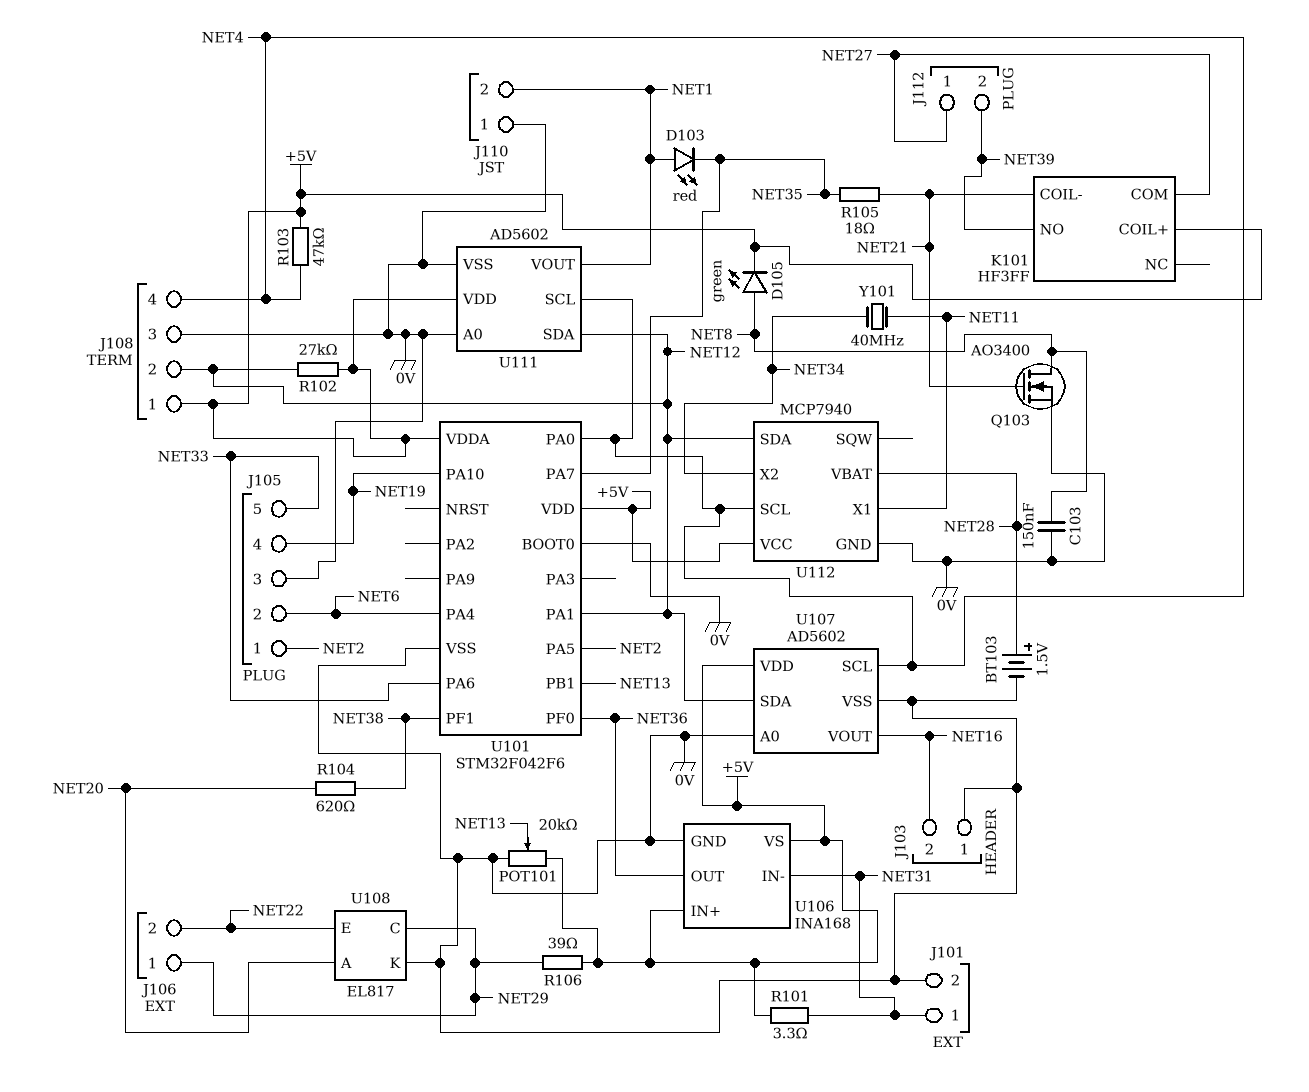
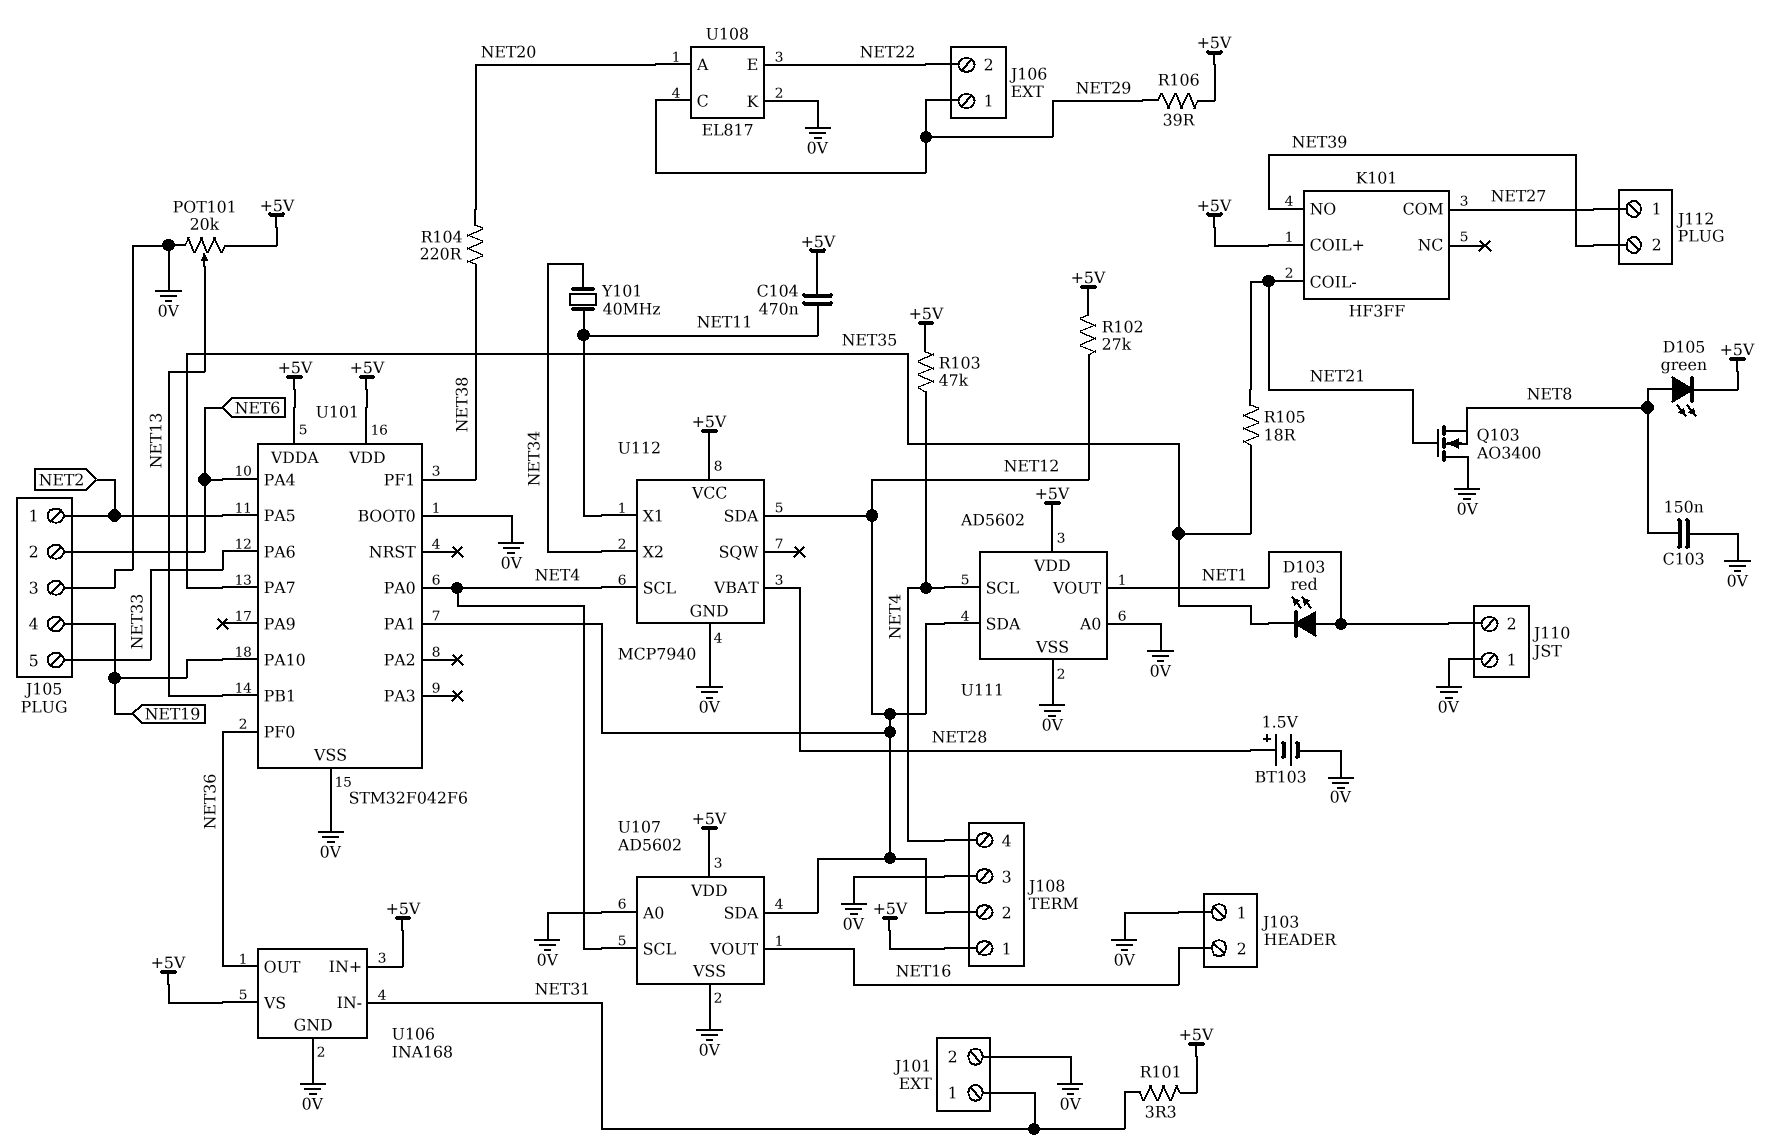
C104: none -> 470nF (+5V, NET11)
Q103: NMOS AO3400 (G NET21, D NET8, S 0V) -> NMOS AO3400 (G NET21, D 0V, S NET8)
R104: 620 (NET20, NET38) -> 220 (NET20, NET38)

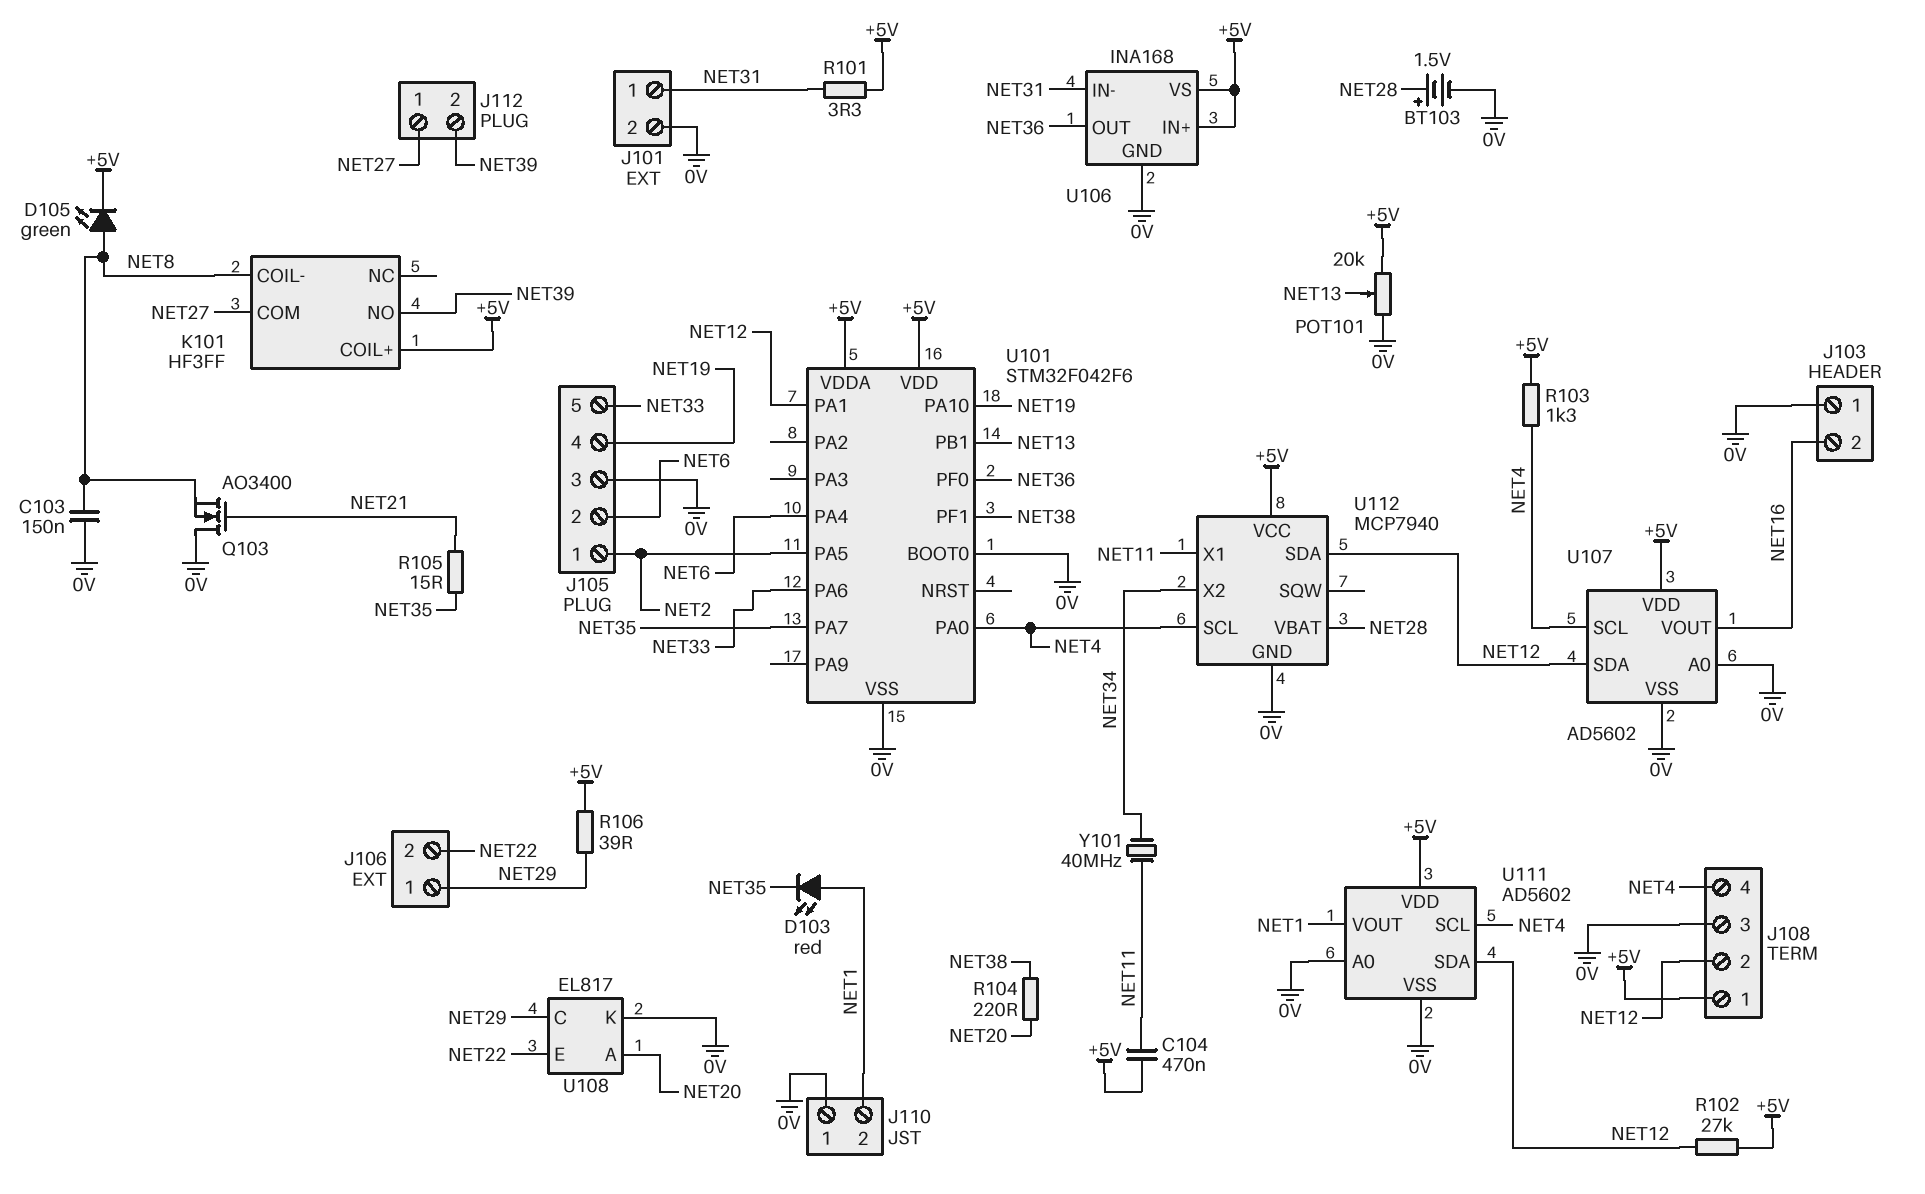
K101 pin COIL-: NET21 -> NET8
R103: 47k (+5V, NET4) -> 1.3k (+5V, NET4)
R105: 18 (NET21, NET35) -> 15 (NET21, NET35)

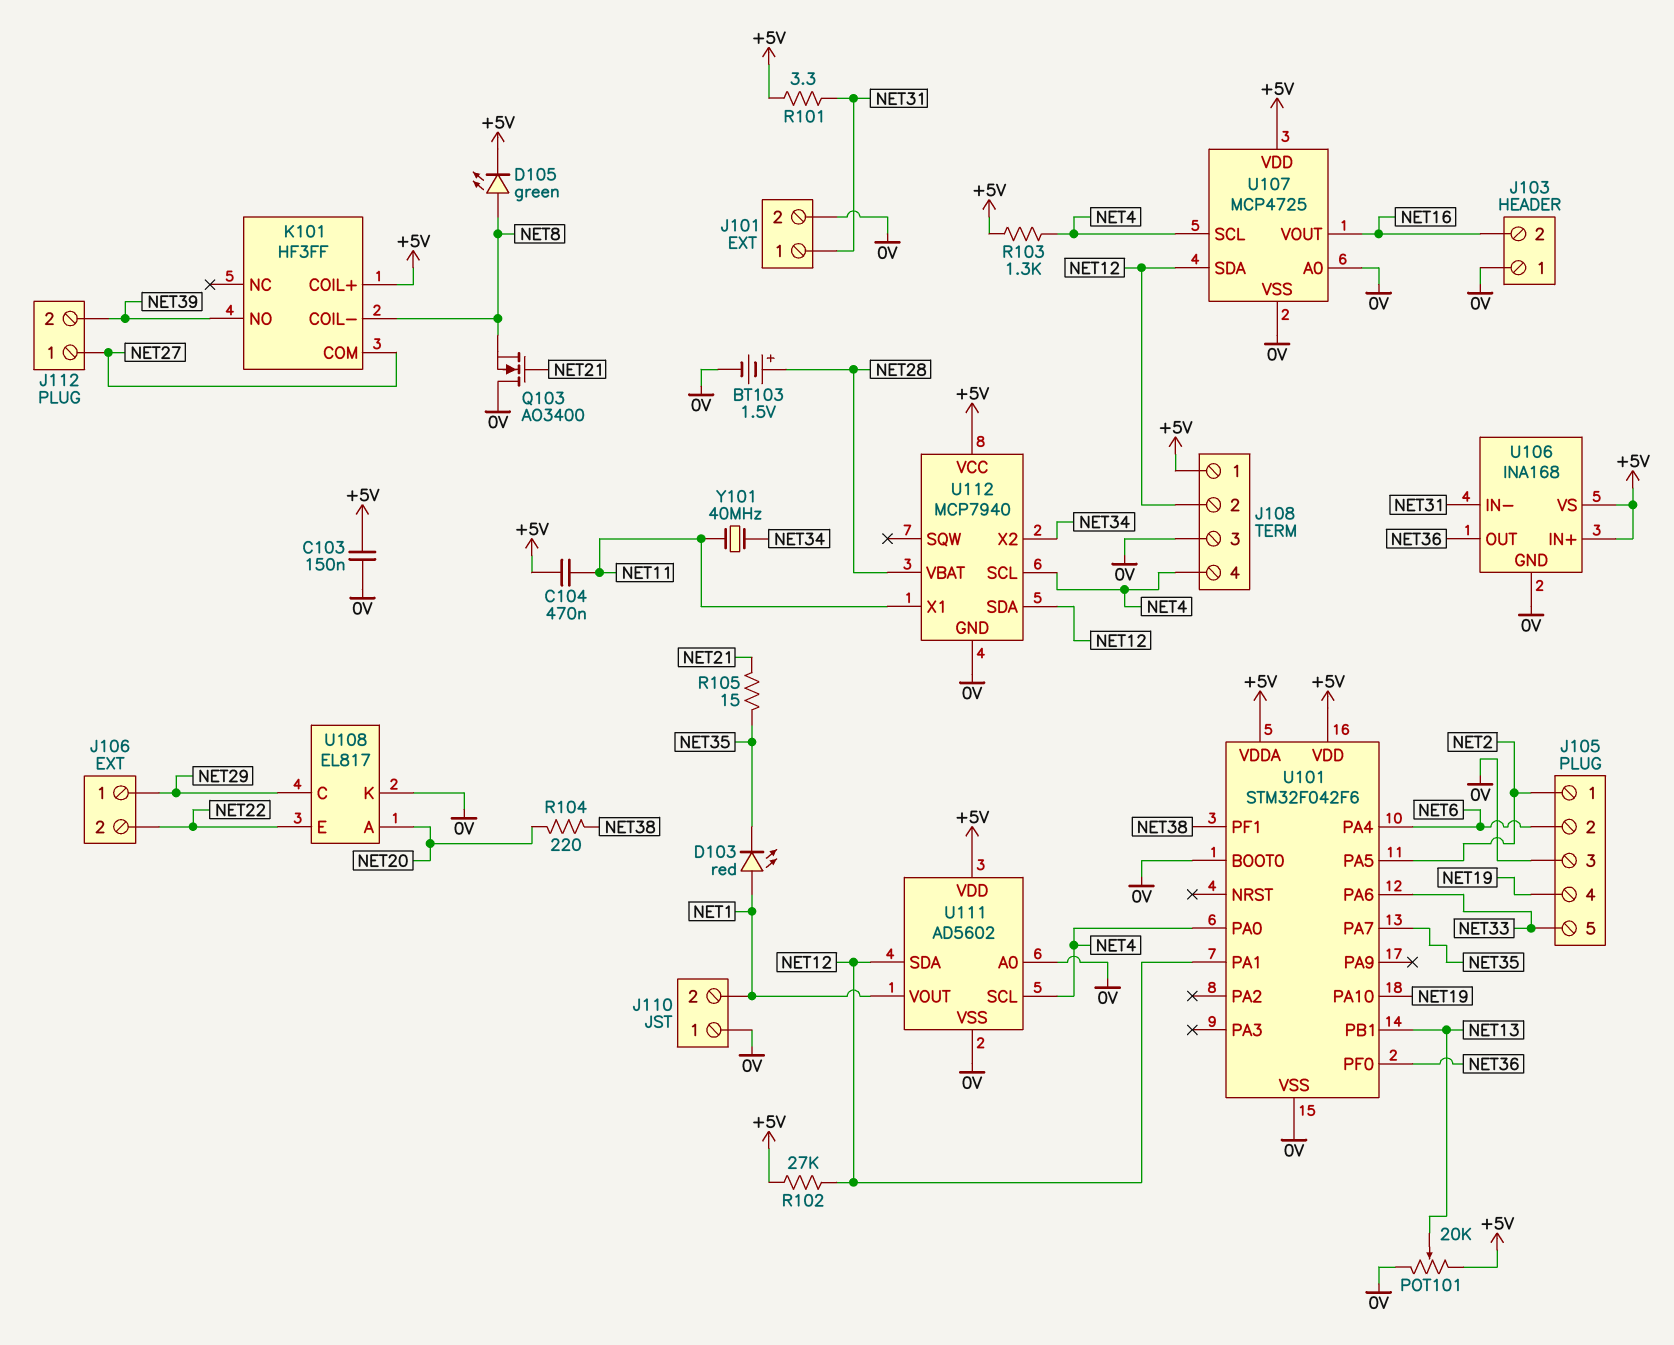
C103: 150nF (0V, NET8) -> 150nF (+5V, 0V)
R106: 39 (+5V, NET29) -> none
U107: AD5602 -> MCP4725

